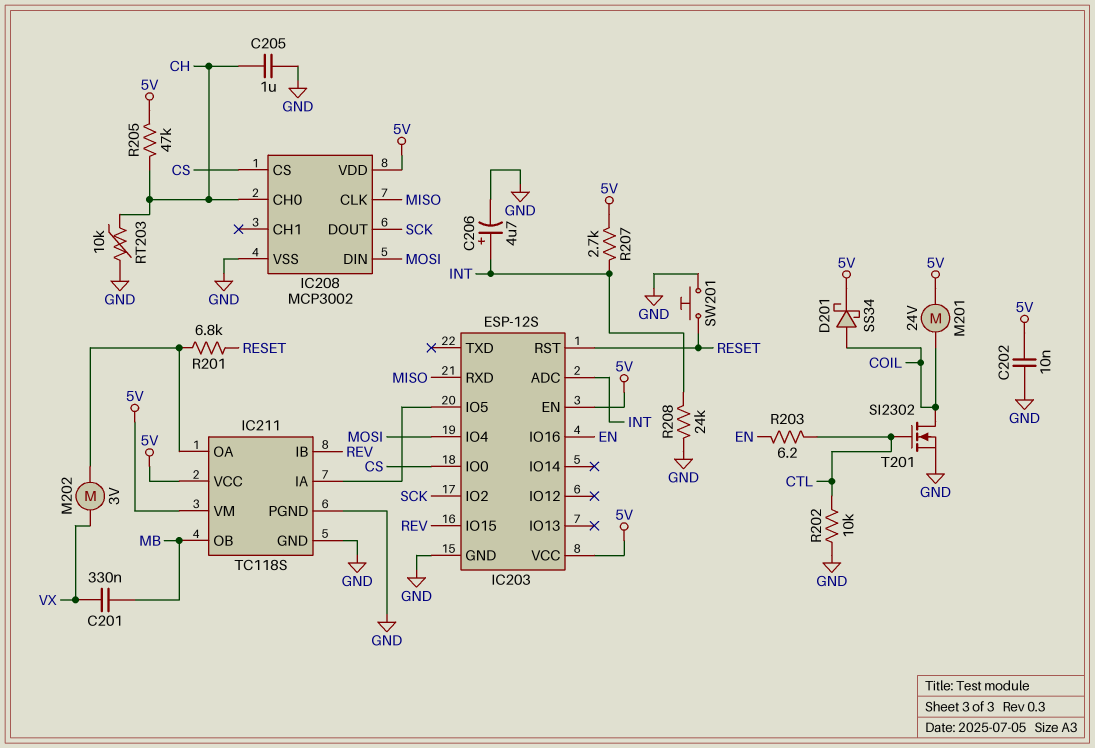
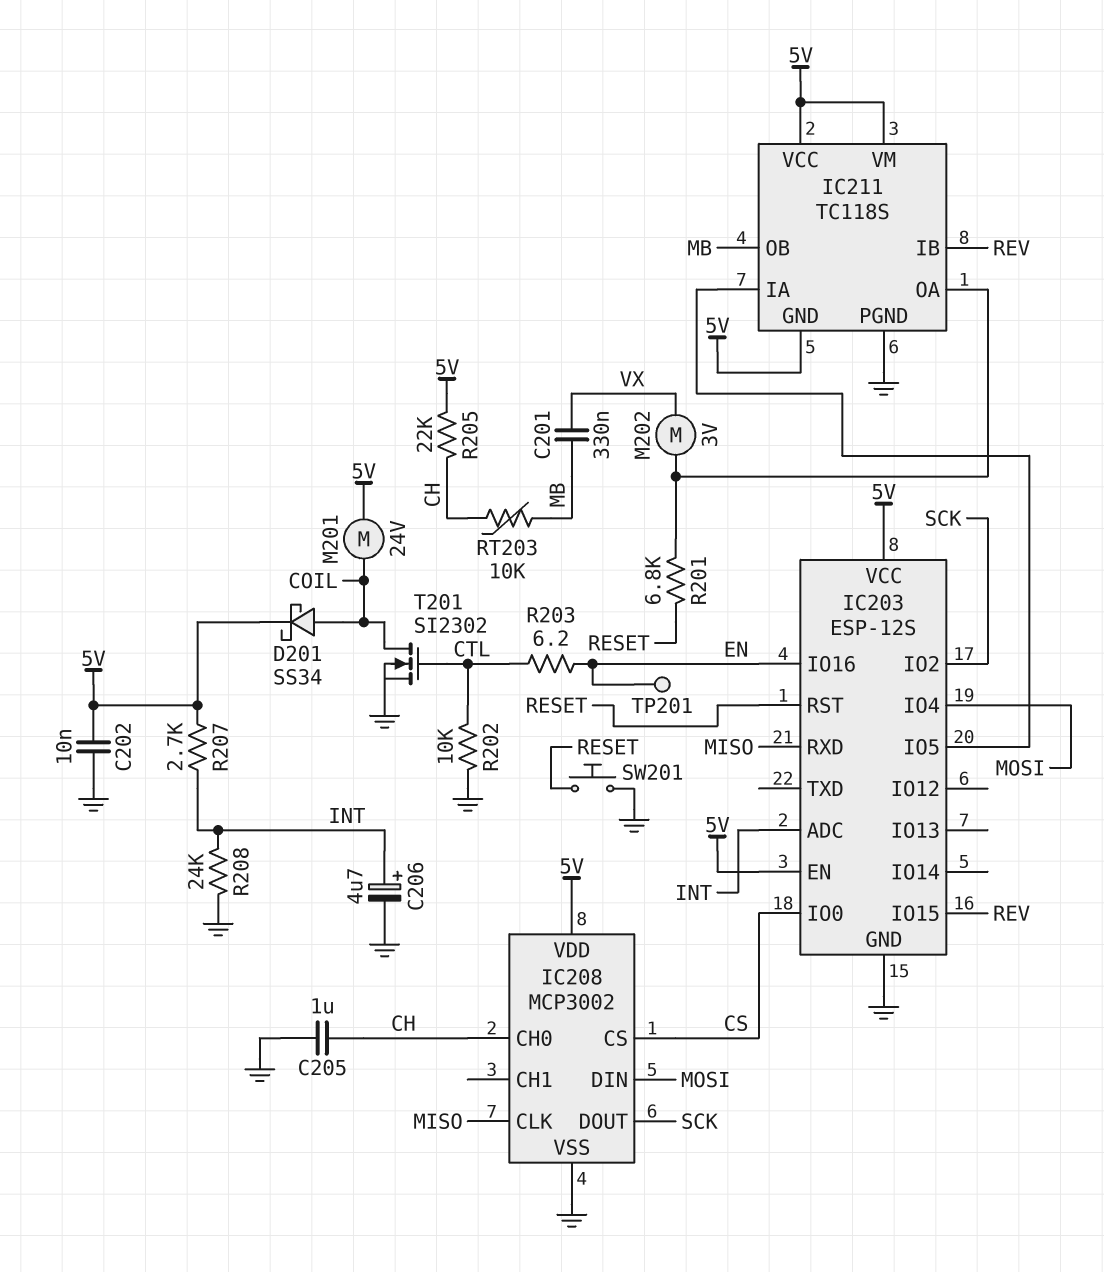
IC211 pin GND: GND -> 5V
R205: 47k (5V, CH) -> 22k (5V, CH)
RT203: 10k (CH, GND) -> 10k (CH, MB)
TP201: none -> test point (EN)

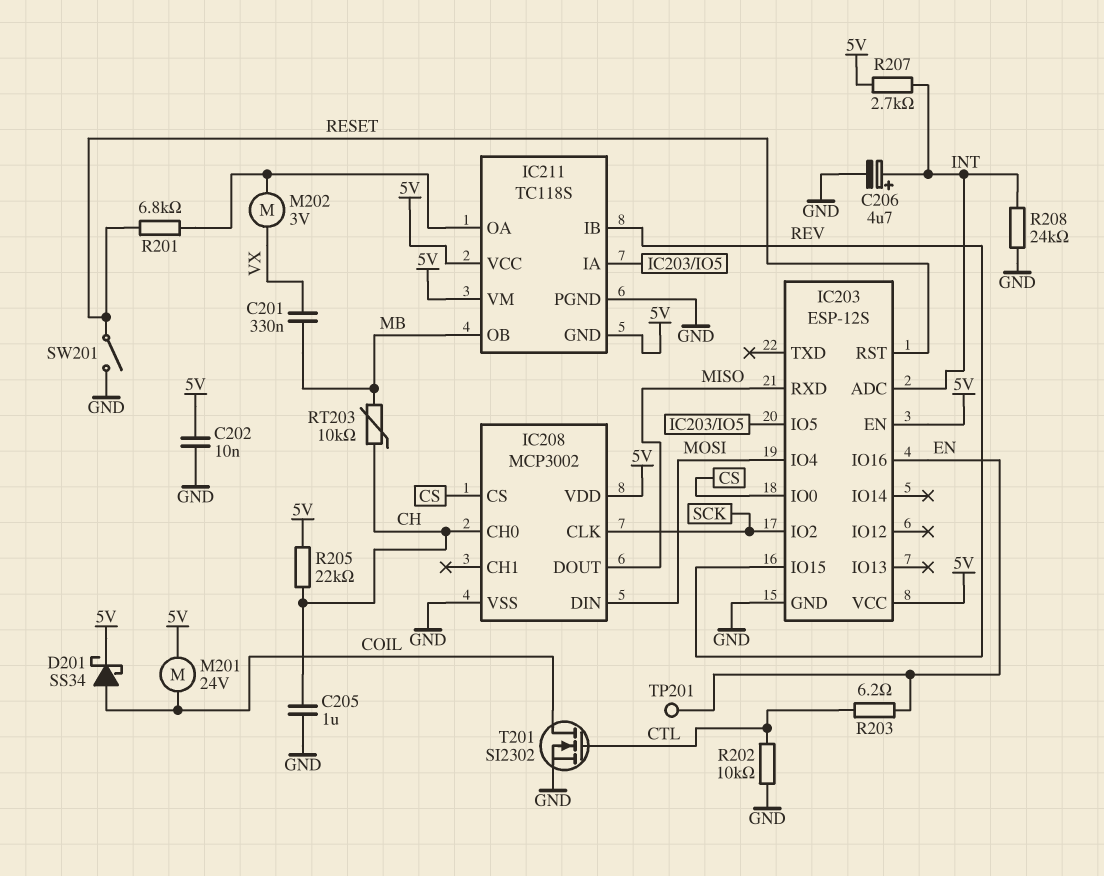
IC208 pin CLK: MISO -> SCK
IC208 pin DOUT: SCK -> MISO
SW201: button (GND, RESET) -> switch (GND, RESET)

